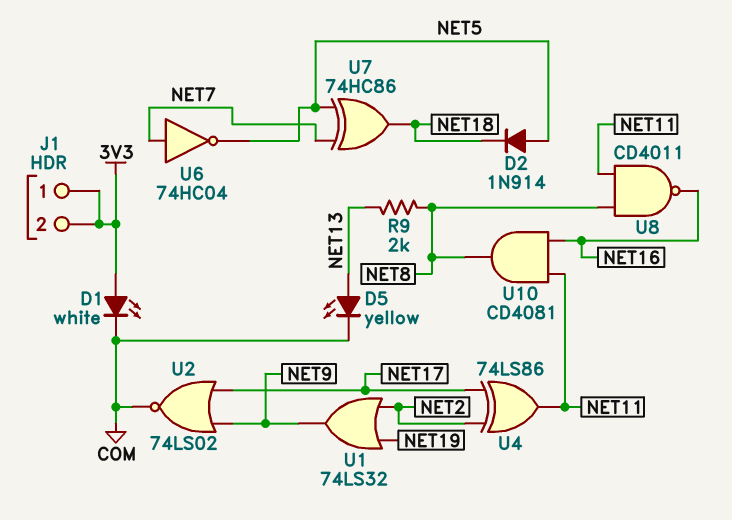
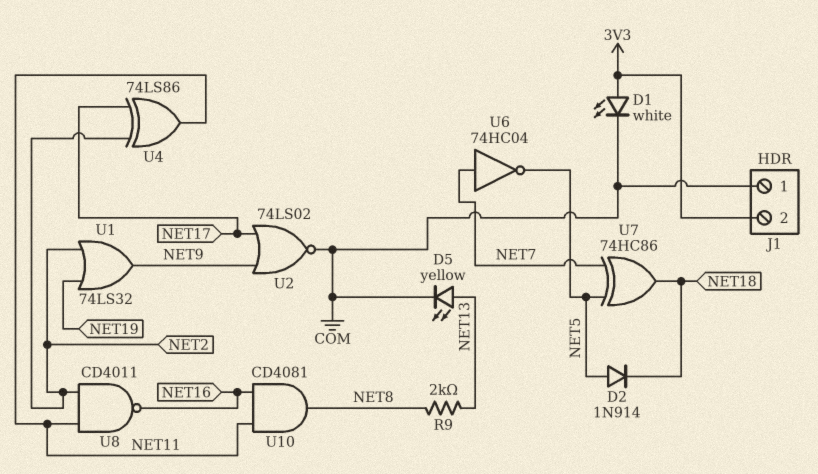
J1 pin 1: 3V3 -> COM
U8: NAND CD4011 (in NET8, in NET11, out NET16) -> NAND CD4011 (in NET2, in NET11, out NET16)

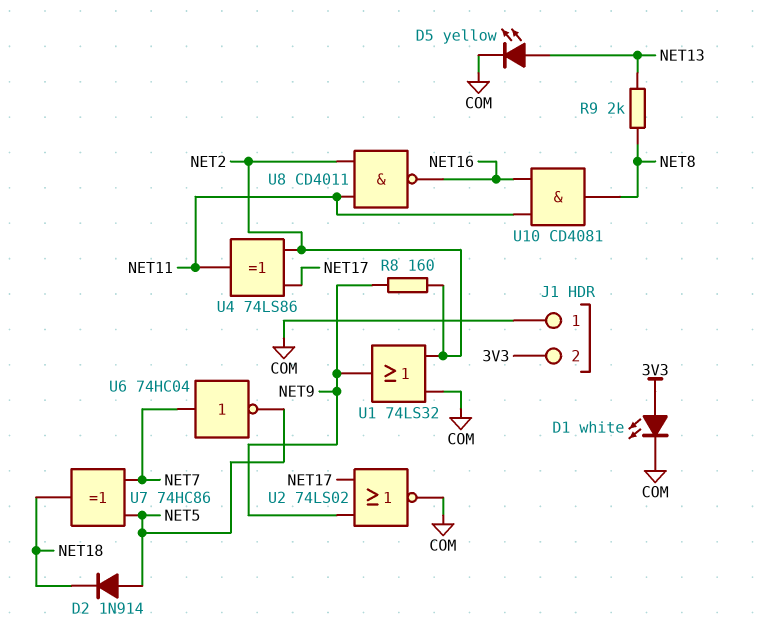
R8: none -> 160 (NET2, NET9)
U1: OR 74LS32 (in NET2, in NET19, out NET9) -> OR 74LS32 (in COM, in NET2, out NET9)

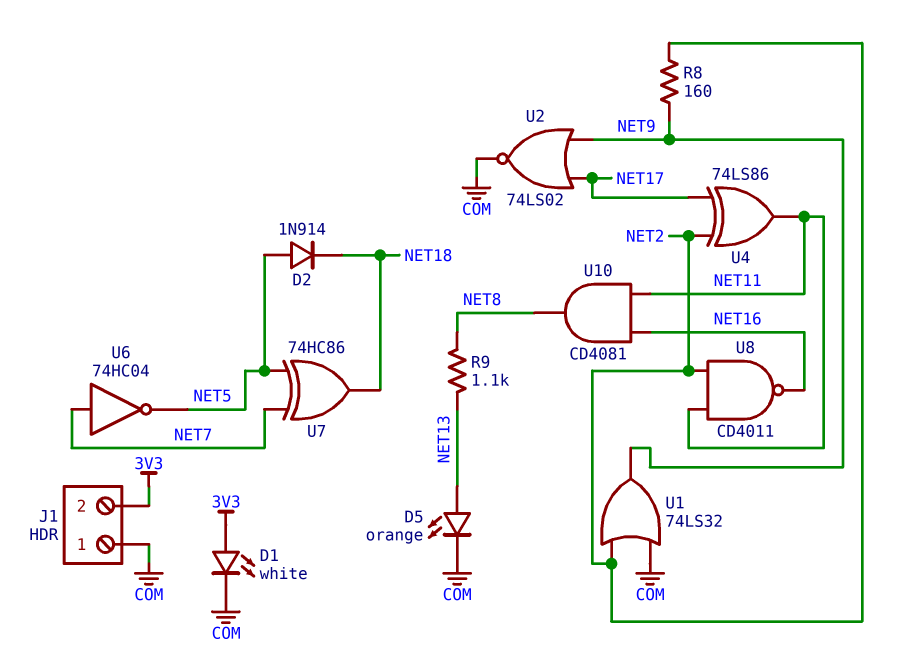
D5: LED yellow (A NET13, K COM) -> LED orange (A NET13, K COM)
R9: 2k (NET8, NET13) -> 1.1k (NET8, NET13)

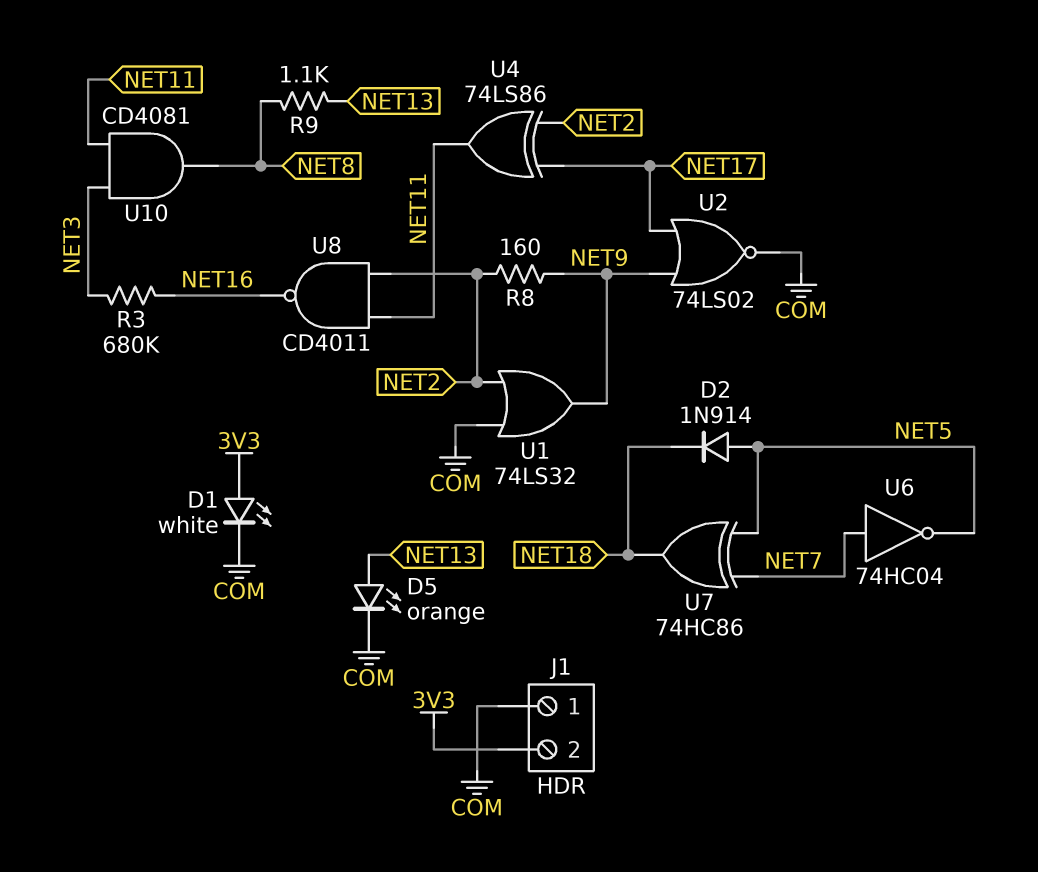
R3: none -> 680k (NET3, NET16)
U10: AND CD4081 (in NET11, in NET16, out NET8) -> AND CD4081 (in NET3, in NET11, out NET8)

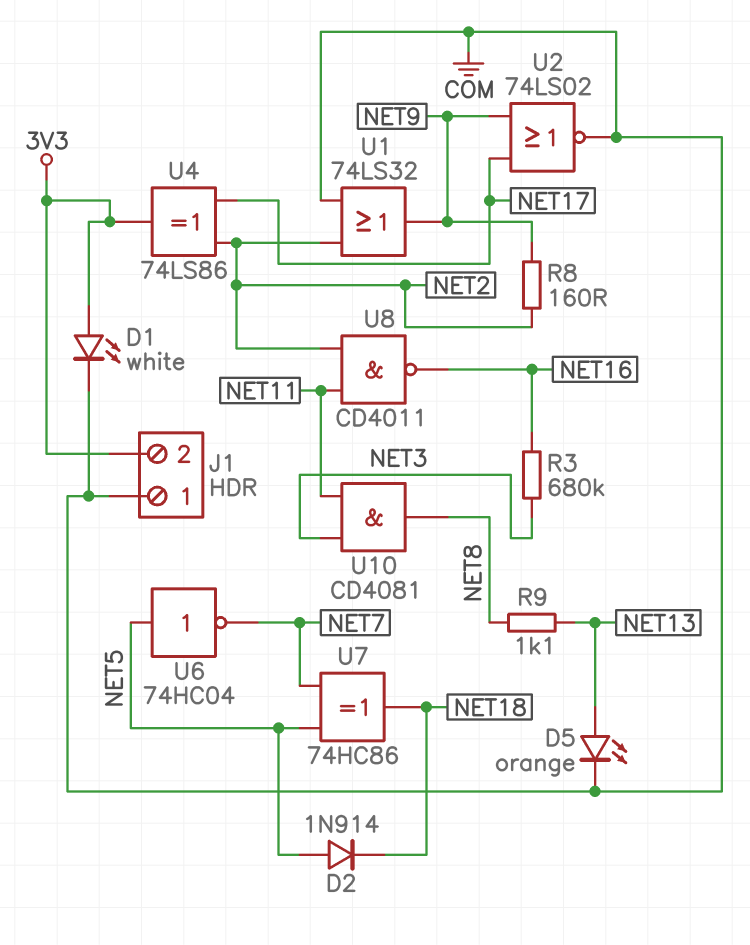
U4: XOR 74LS86 (in NET2, in NET17, out NET11) -> XOR 74LS86 (in NET2, in NET17, out 3V3)
U6: NOT 74HC04 (in NET7, out NET5) -> NOT 74HC04 (in NET5, out NET7)

